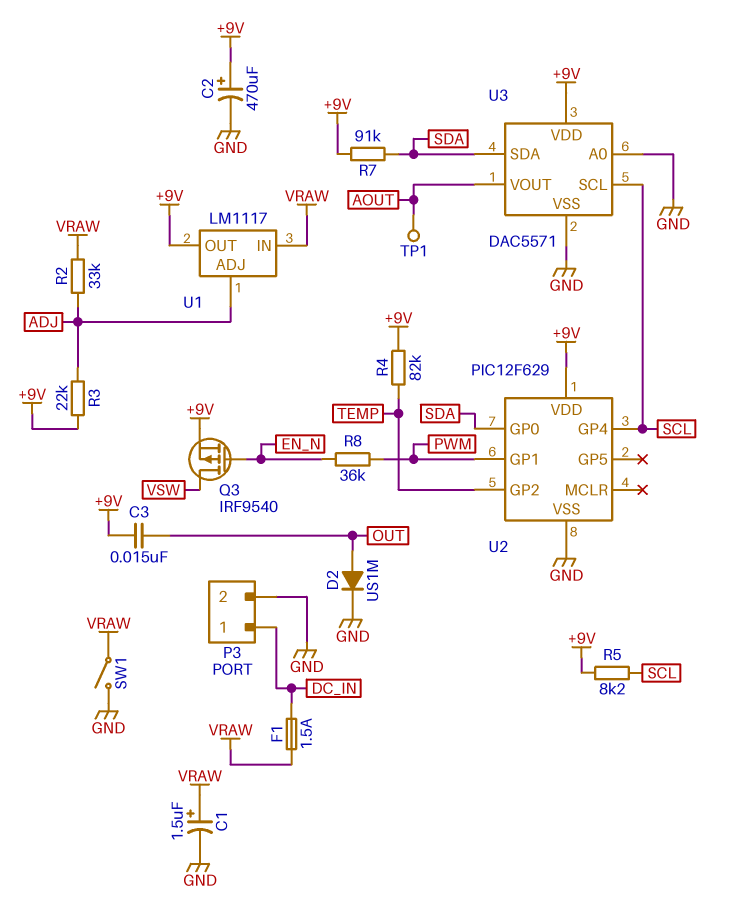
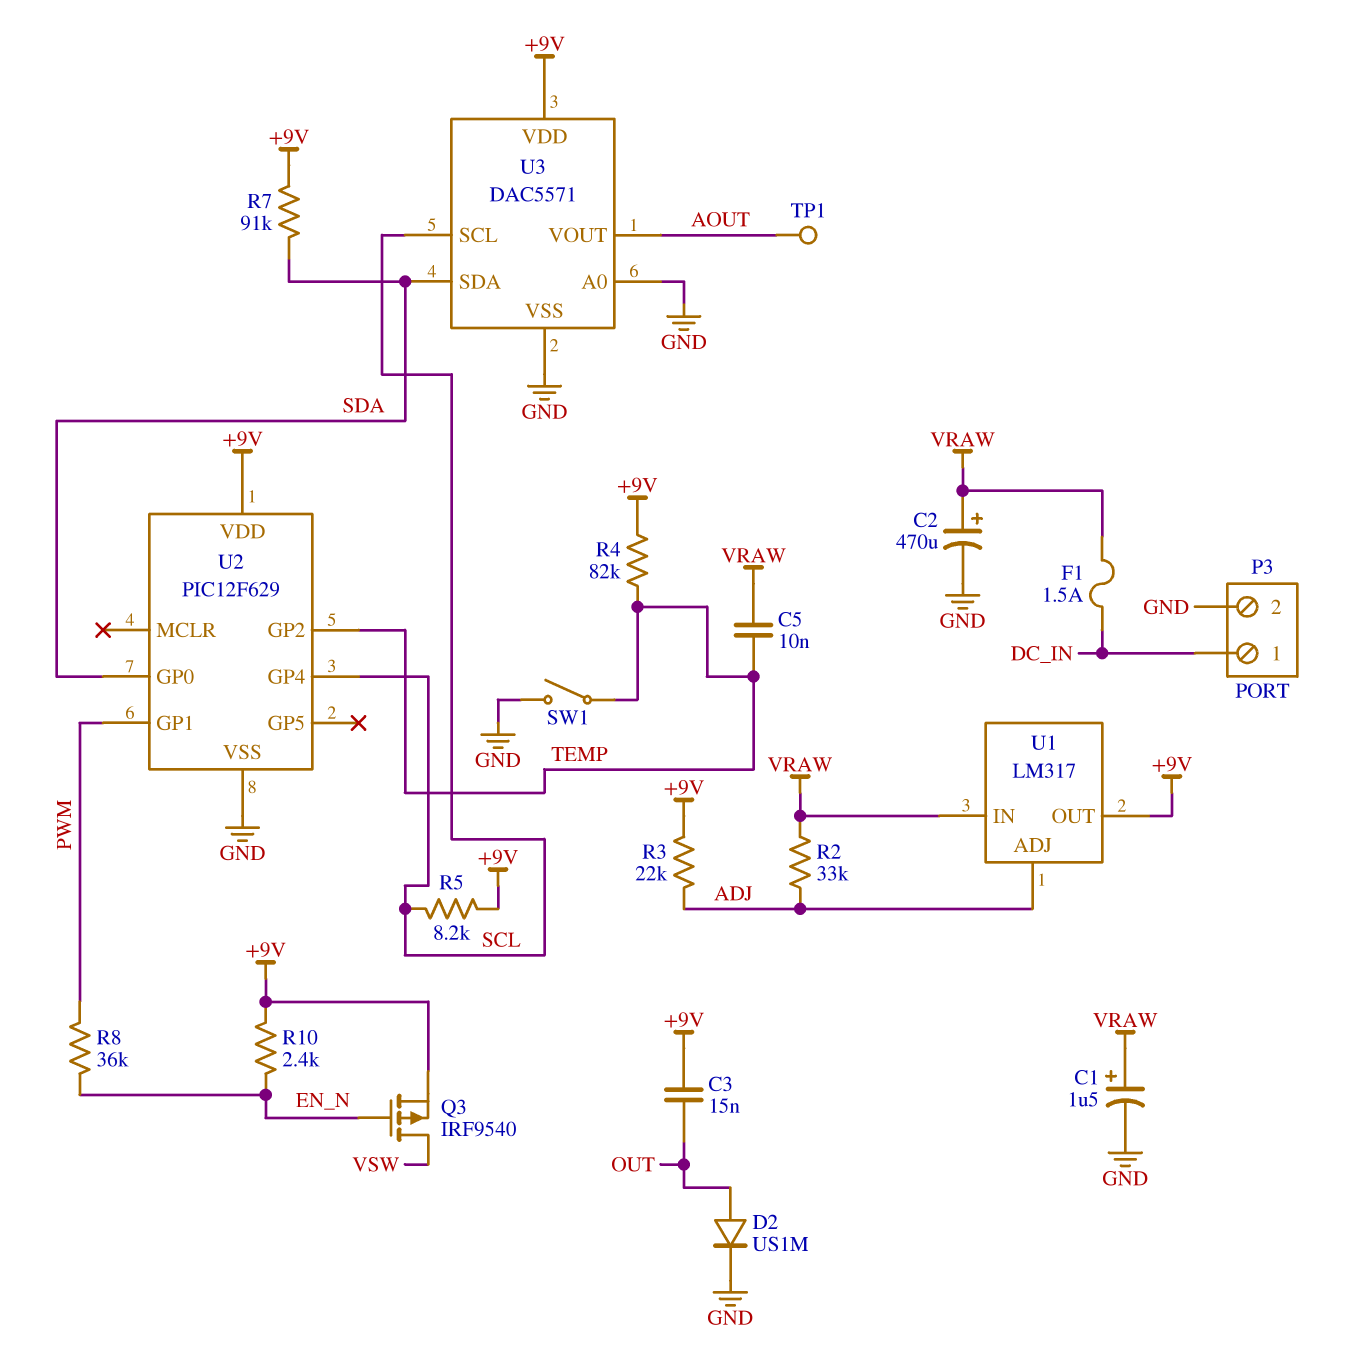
C2: 470uF (plus +9V, minus GND) -> 470uF (plus VRAW, minus GND)
C5: none -> 10nF (TEMP, VRAW)
R10: none -> 2.4k (+9V, EN_N)
SW1: switch (GND, VRAW) -> switch (GND, TEMP)
U1: LM1117 -> LM317

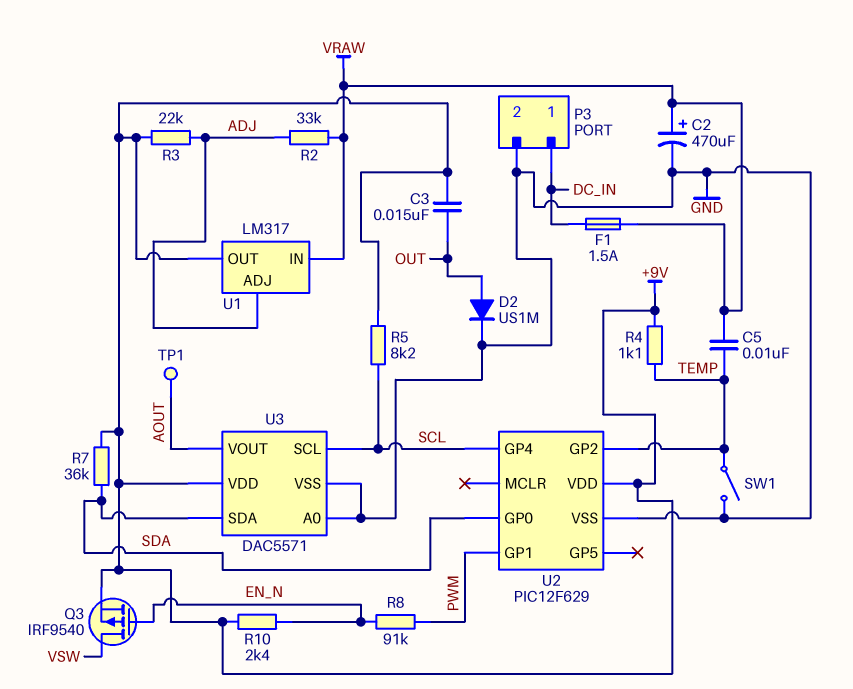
C1: 1.5uF (plus VRAW, minus GND) -> none
R4: 82k (+9V, TEMP) -> 1.1k (+9V, TEMP)
R7: 91k (+9V, SDA) -> 36k (+9V, SDA)
R8: 36k (EN_N, PWM) -> 91k (EN_N, PWM)

